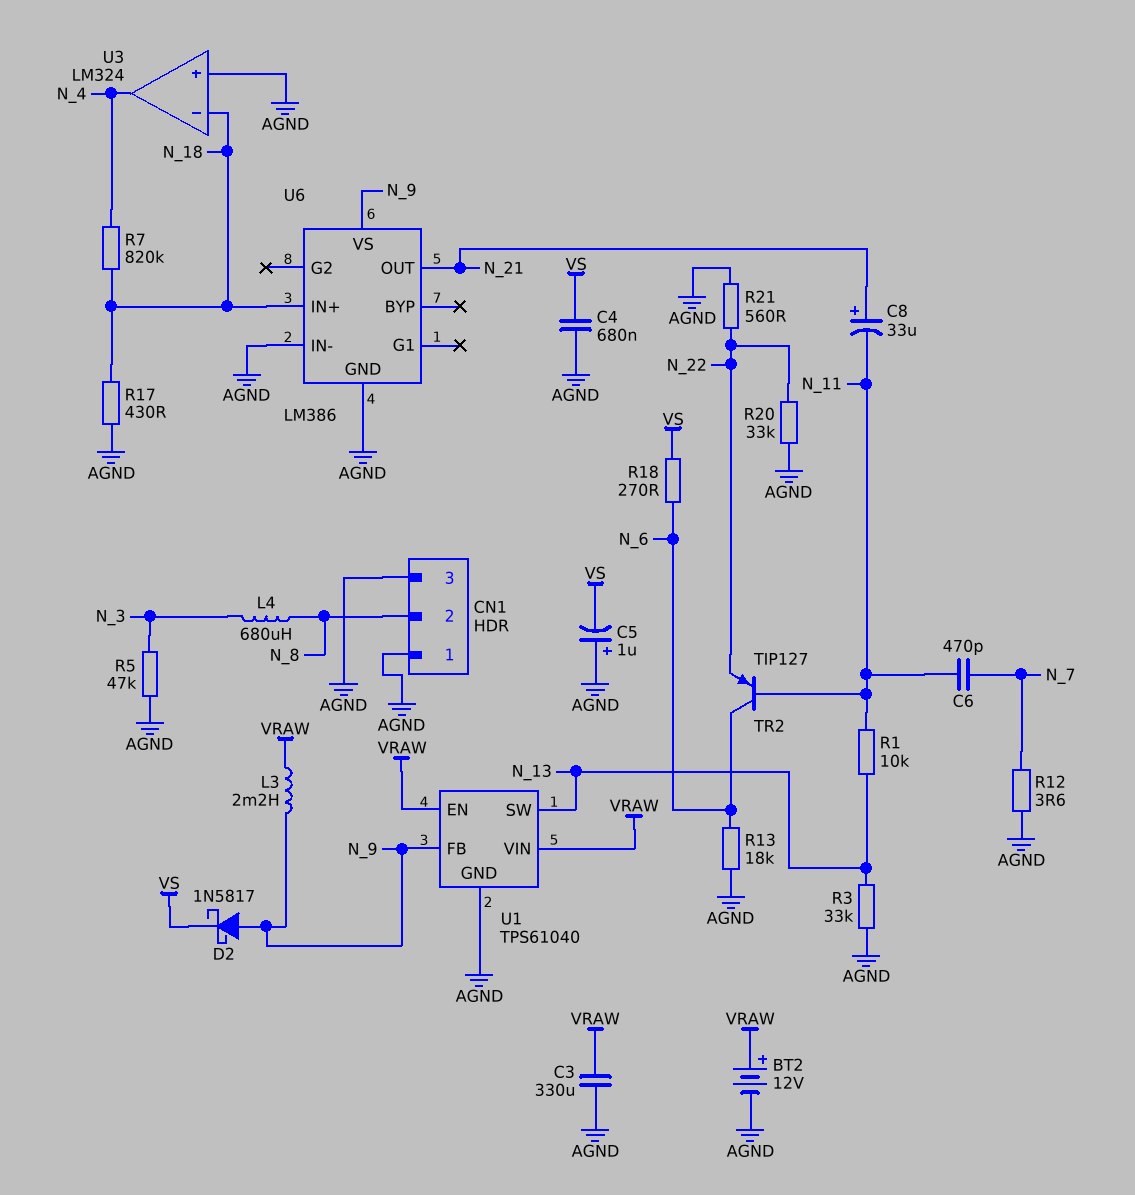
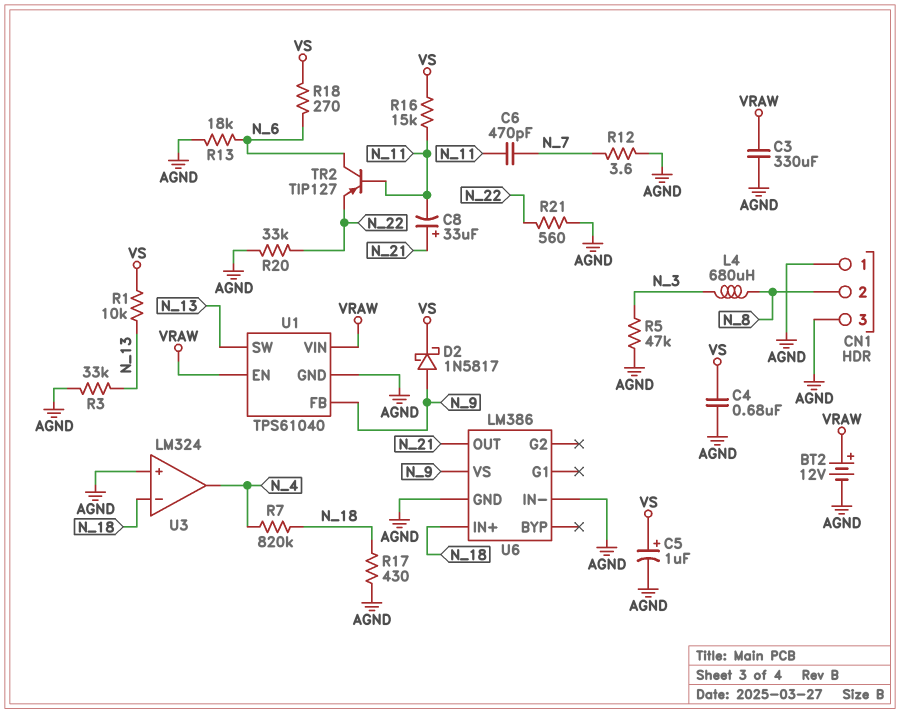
C5: 1uF (plus AGND, minus VS) -> 1uF (plus VS, minus AGND)
L3: 2.2mH (N_9, VRAW) -> none
R1: 10k (N_11, N_13) -> 10k (N_13, VS)
R16: none -> 15k (N_11, VS)

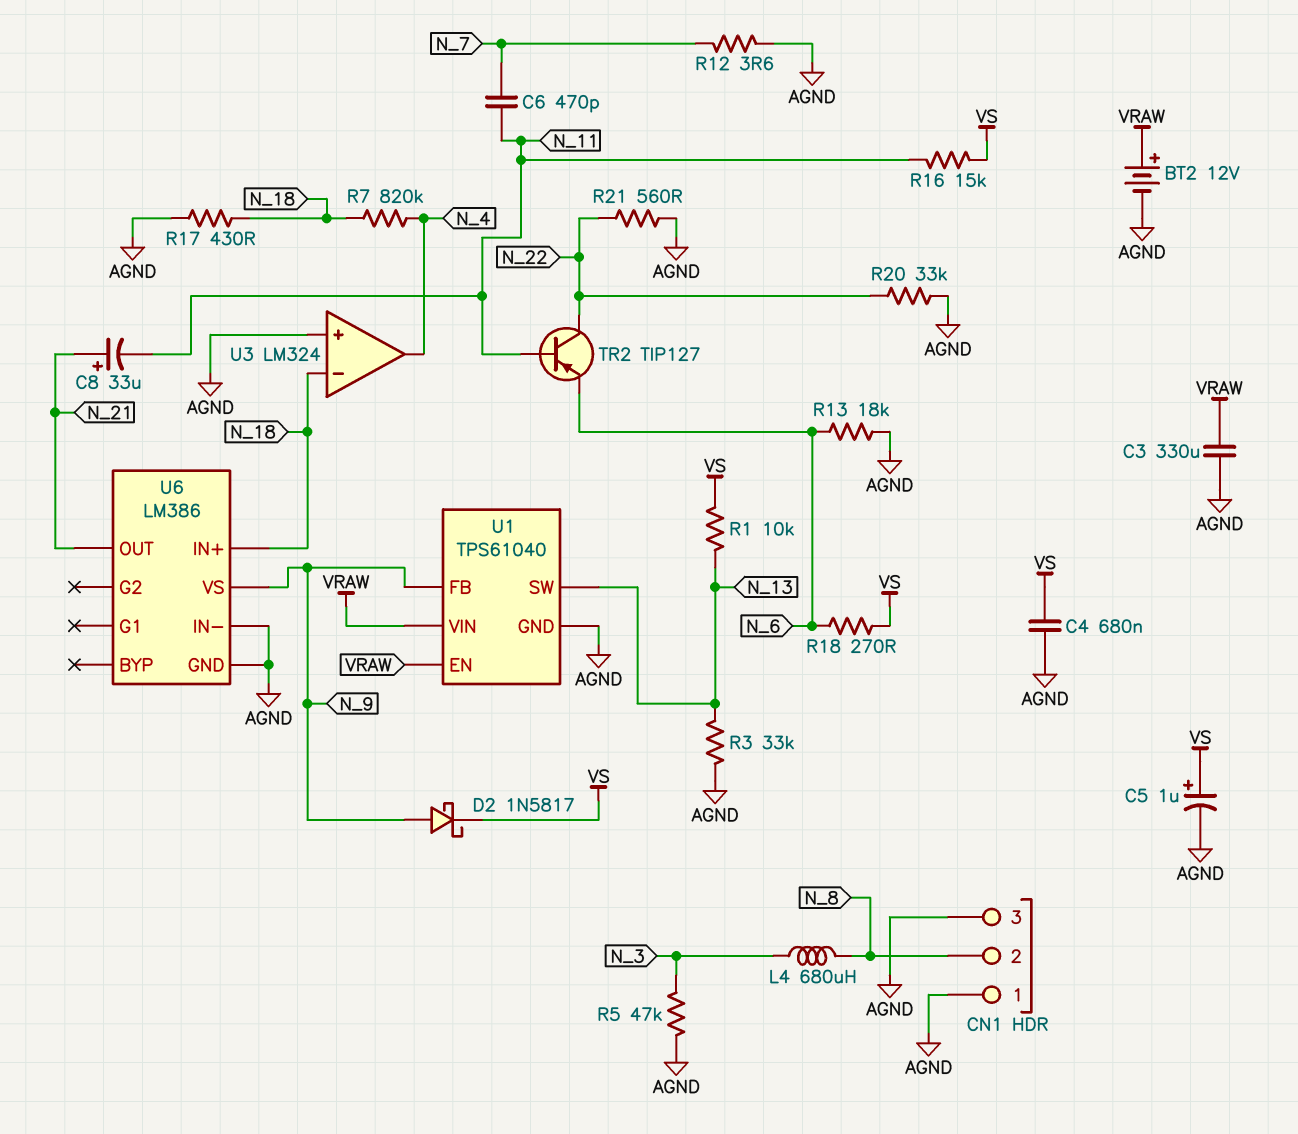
TR2: PNP TIP127 (B N_11, C N_6, E N_22) -> PNP TIP127 (B N_11, C N_22, E N_6)

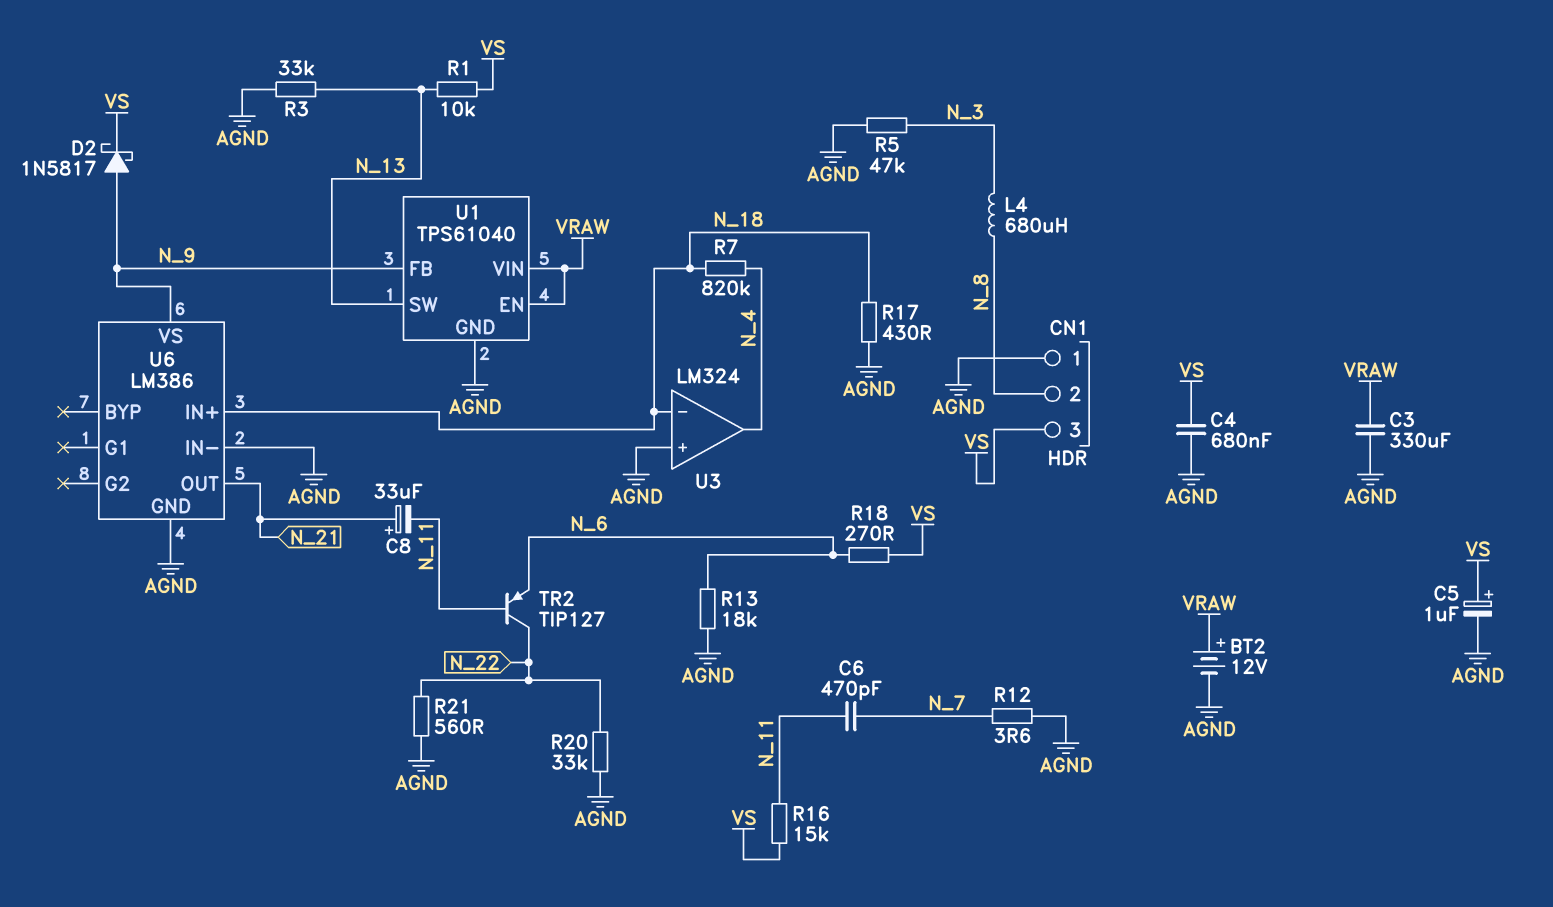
CN1 pin 3: AGND -> VS

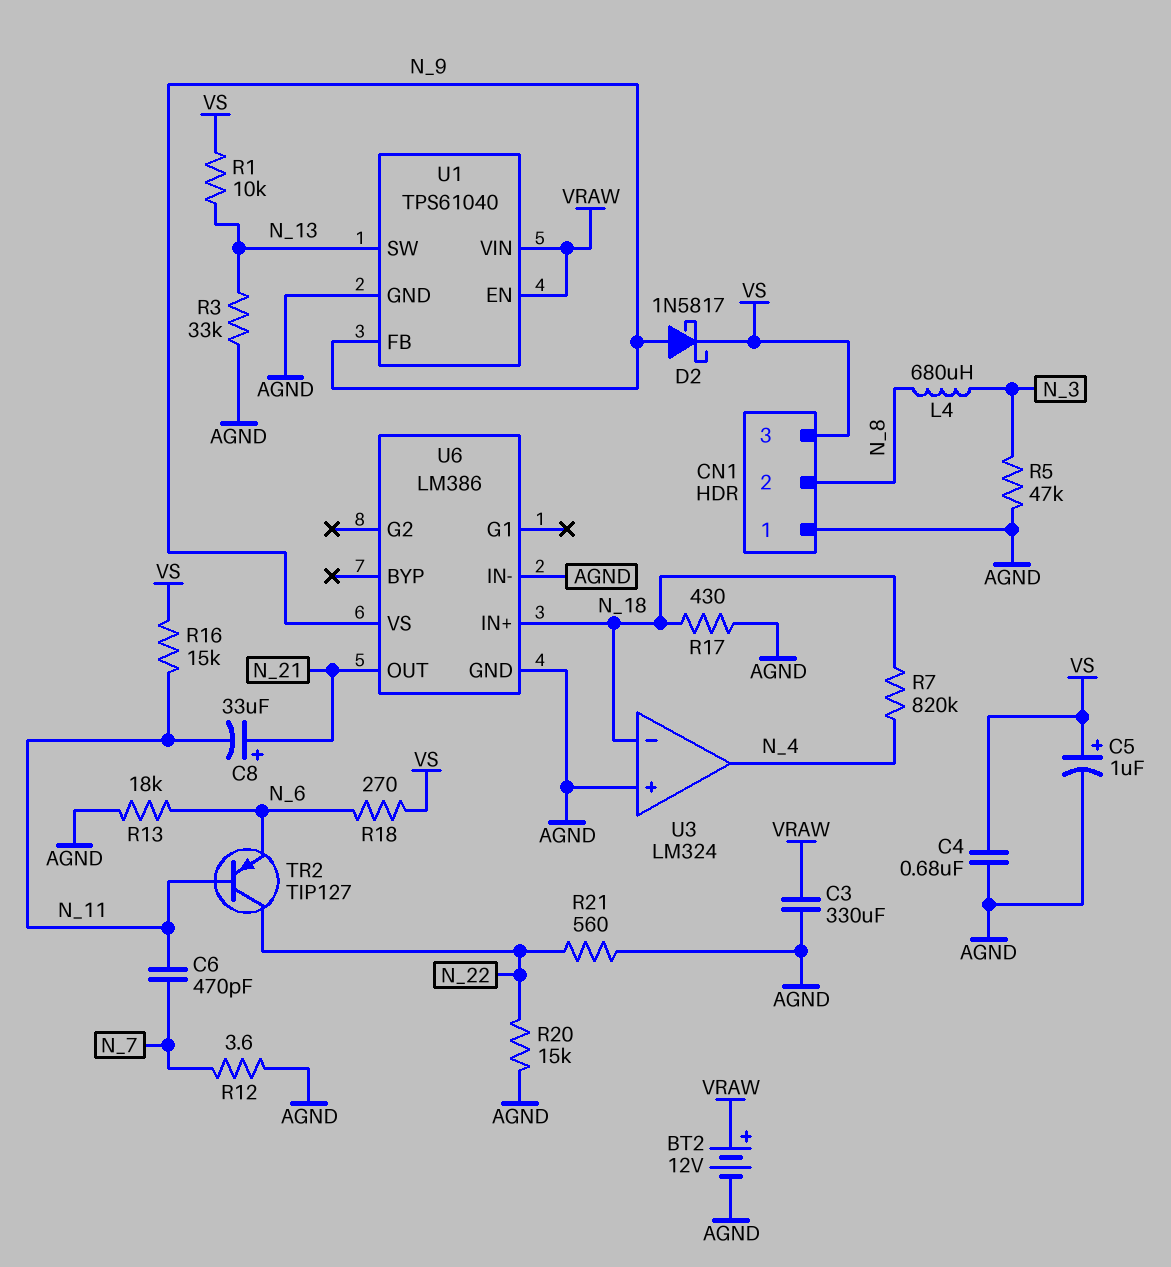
R20: 33k (AGND, N_22) -> 15k (AGND, N_22)

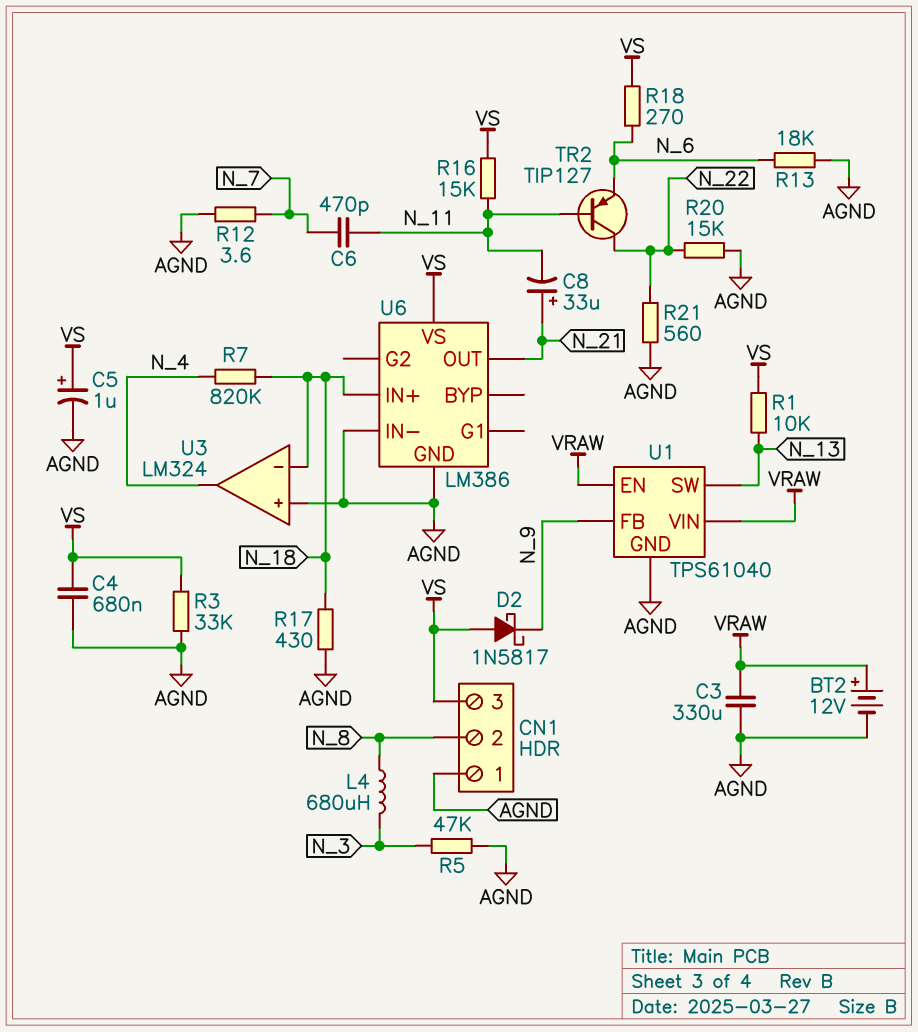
D2: schottky 1N5817 (A N_9, K VS) -> schottky 1N5817 (A VS, K N_9)
R3: 33k (AGND, N_13) -> 33k (AGND, VS)
U6 pin VS: N_9 -> VS

